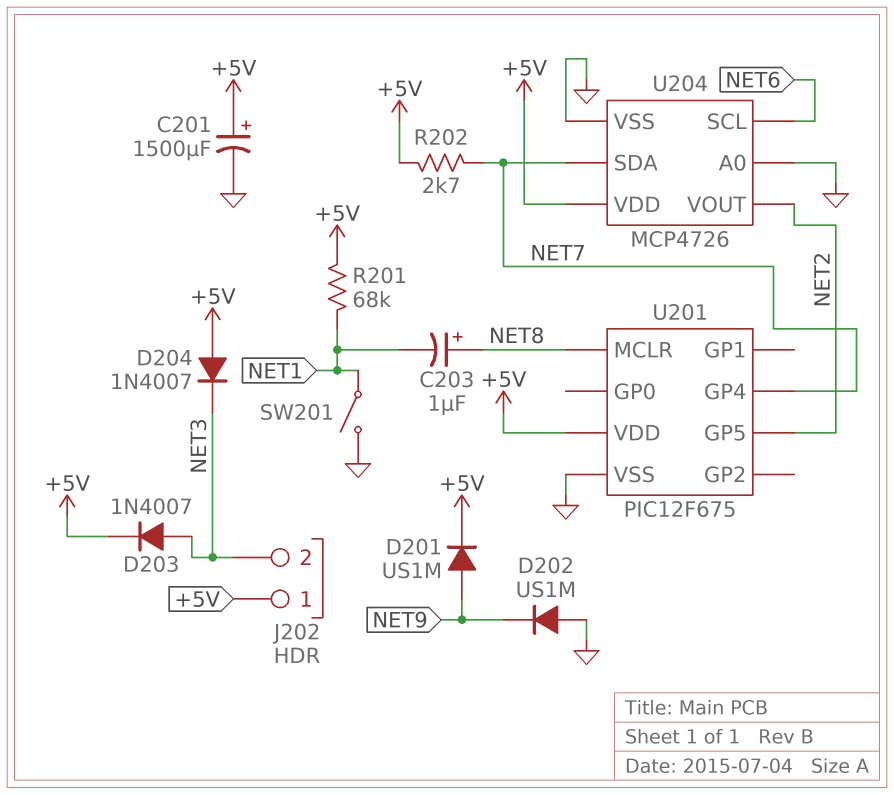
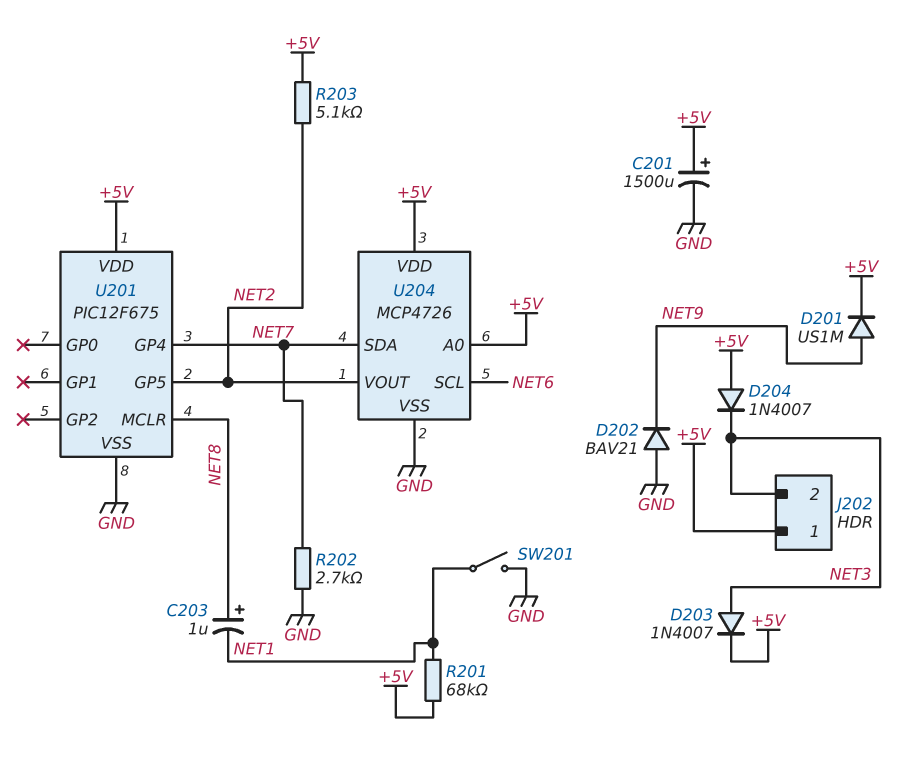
D202: diode US1M (A GND, K NET9) -> diode BAV21 (A GND, K NET9)
R202: 2.7k (+5V, NET7) -> 2.7k (GND, NET7)
R203: none -> 5.1k (+5V, NET2)
U204 pin A0: GND -> +5V

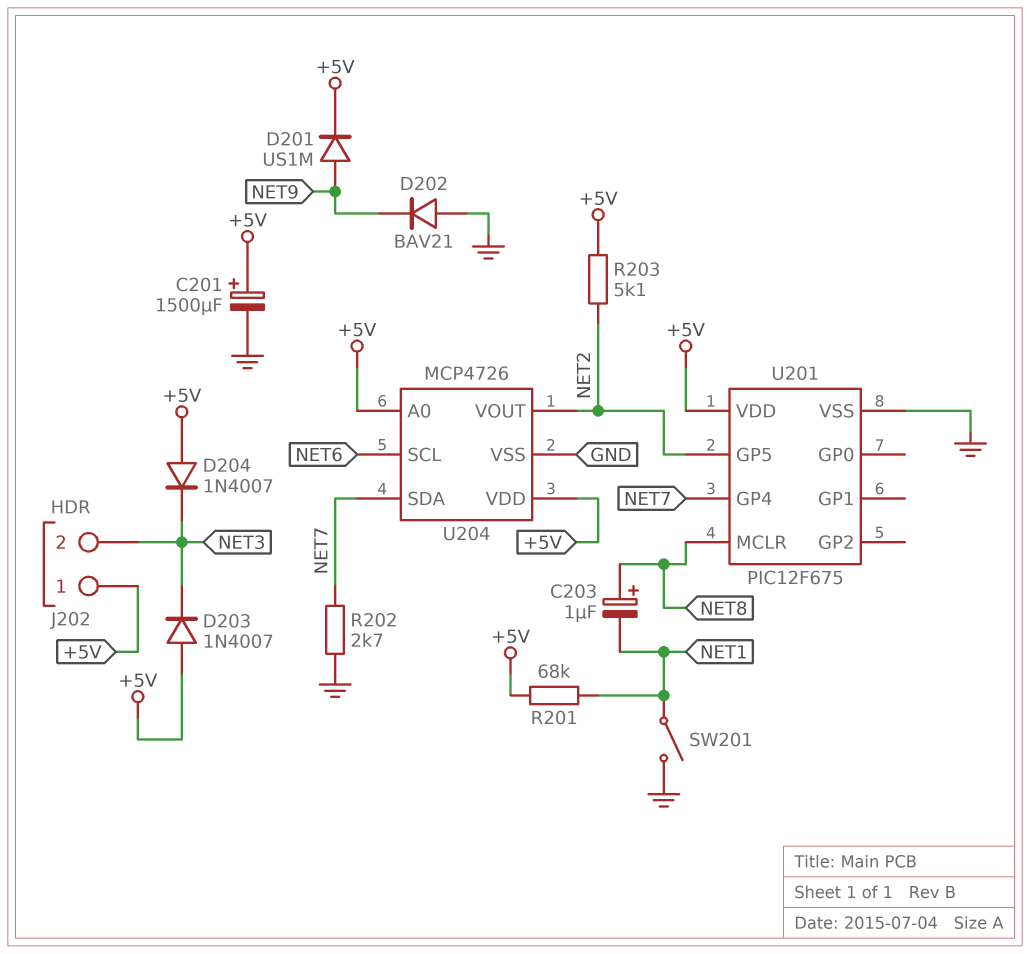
D203: diode 1N4007 (A NET3, K +5V) -> diode 1N4007 (A +5V, K NET3)

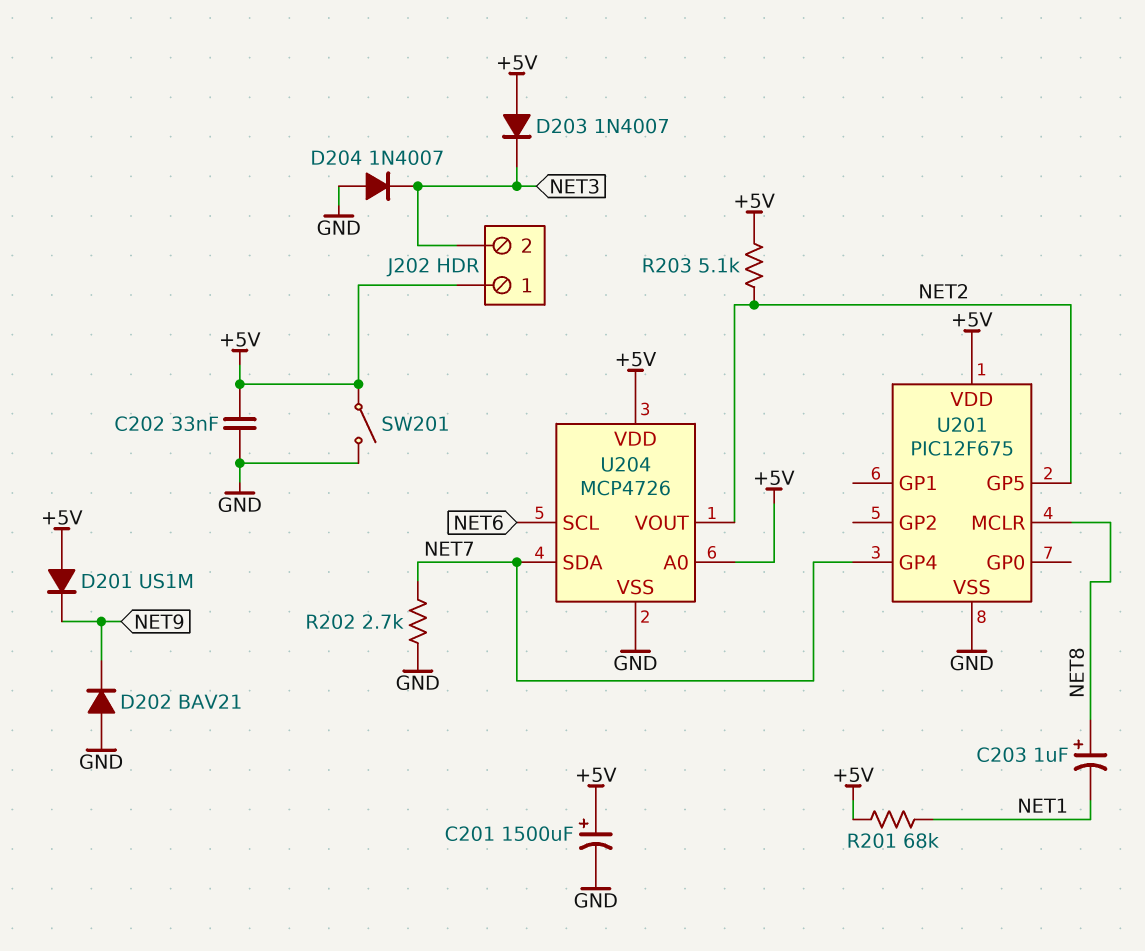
C202: none -> 33nF (+5V, GND)
D201: diode US1M (A NET9, K +5V) -> diode US1M (A +5V, K NET9)
D204: diode 1N4007 (A +5V, K NET3) -> diode 1N4007 (A GND, K NET3)
SW201: switch (GND, NET1) -> switch (+5V, GND)

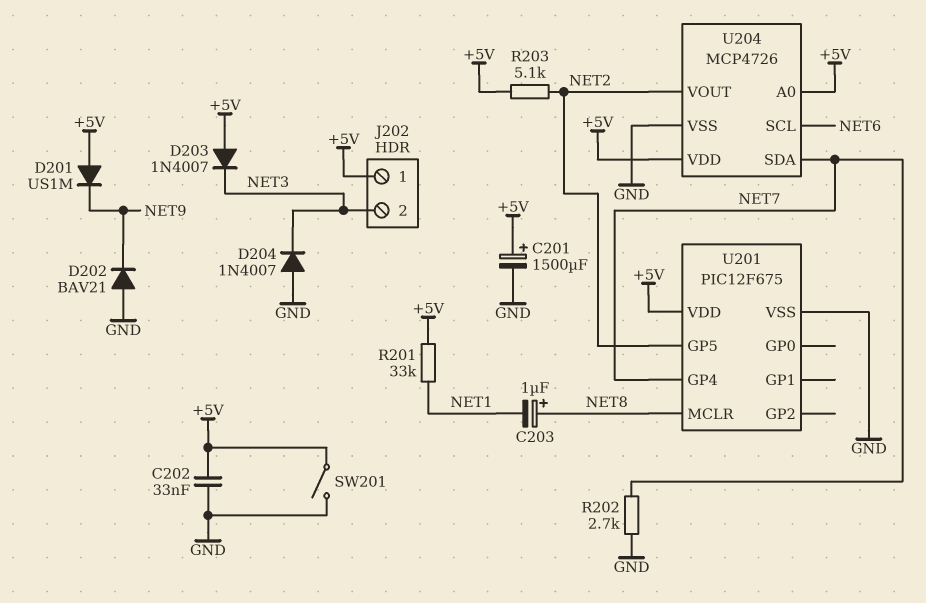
R201: 68k (+5V, NET1) -> 33k (+5V, NET1)

